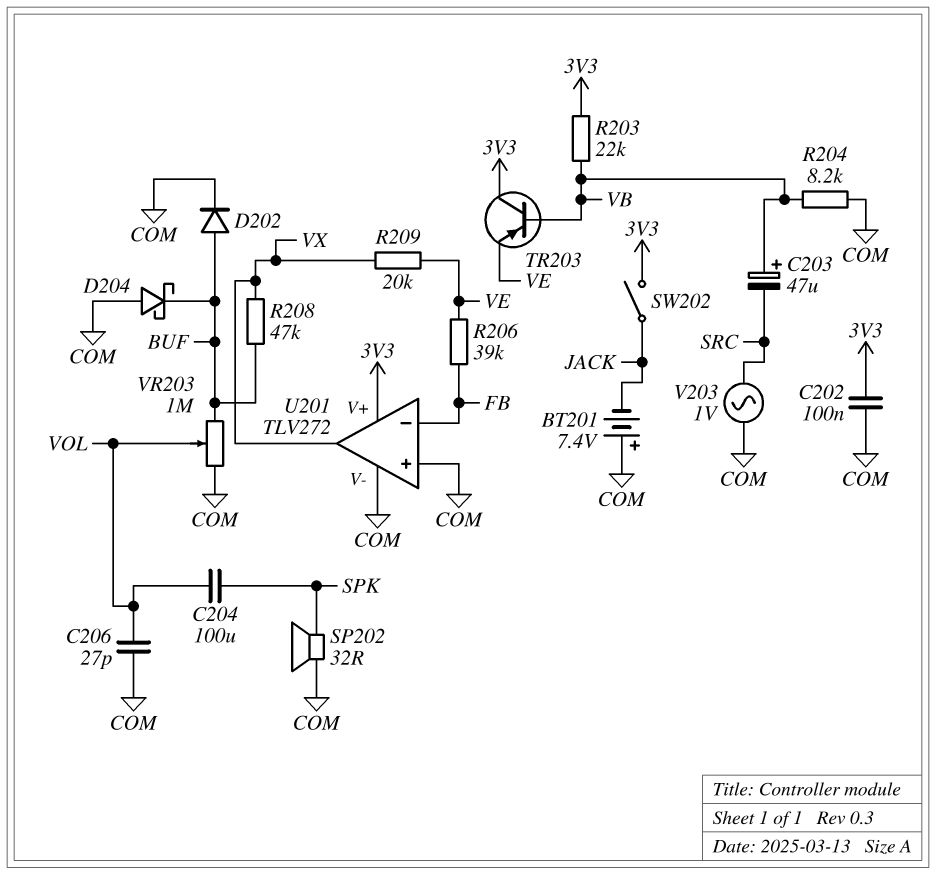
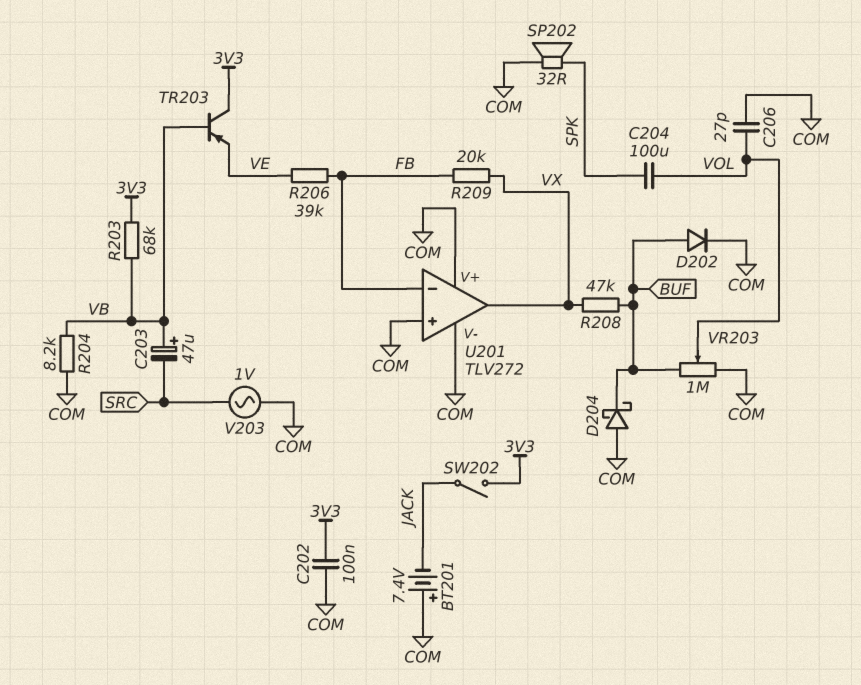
R203: 22k (3V3, VB) -> 68k (3V3, VB)
R209: 20k (VE, VX) -> 20k (FB, VX)
U201 pin V+: 3V3 -> COM

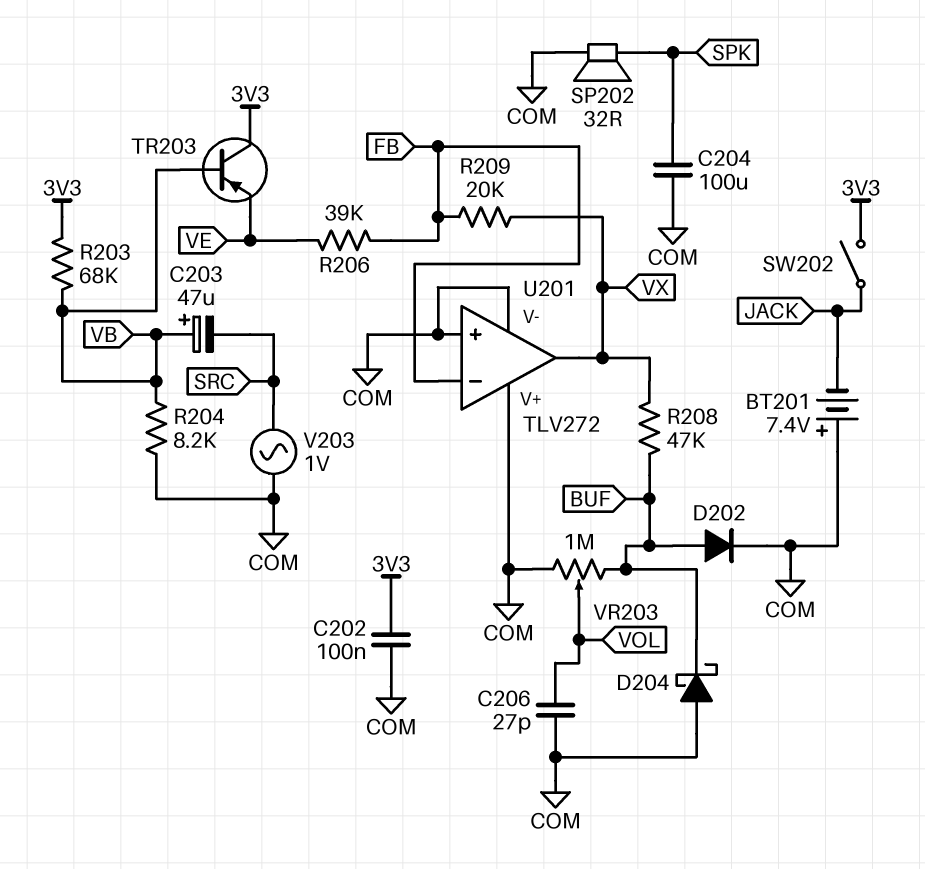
C204: 100uF (SPK, VOL) -> 100uF (COM, SPK)

